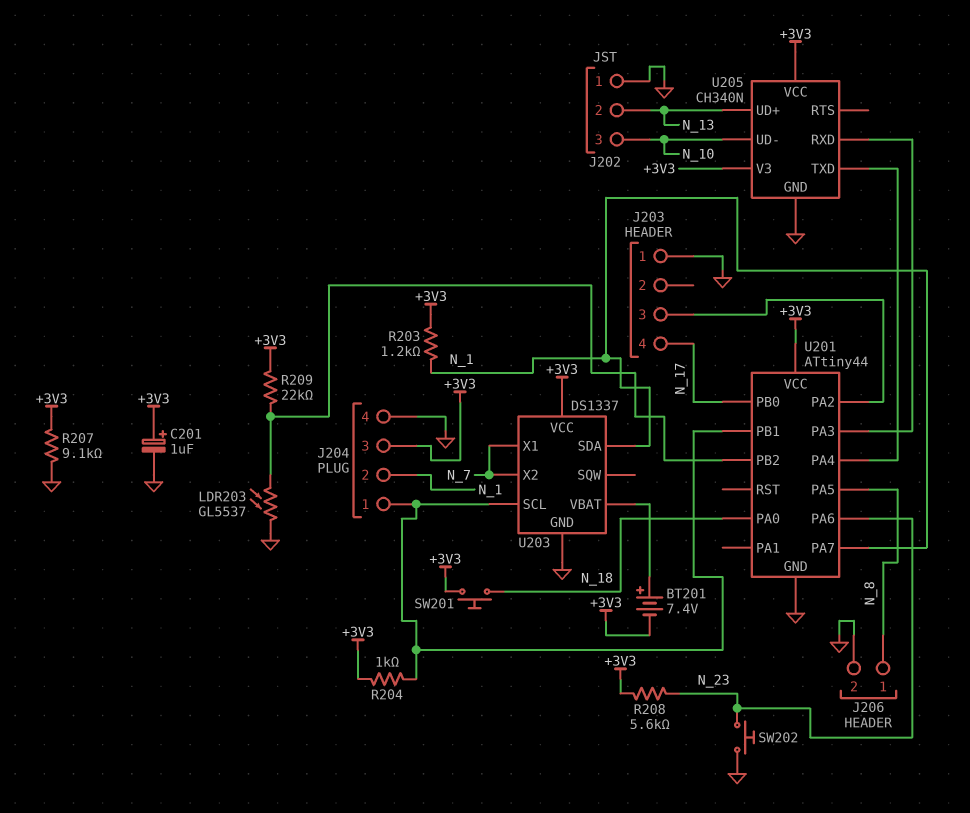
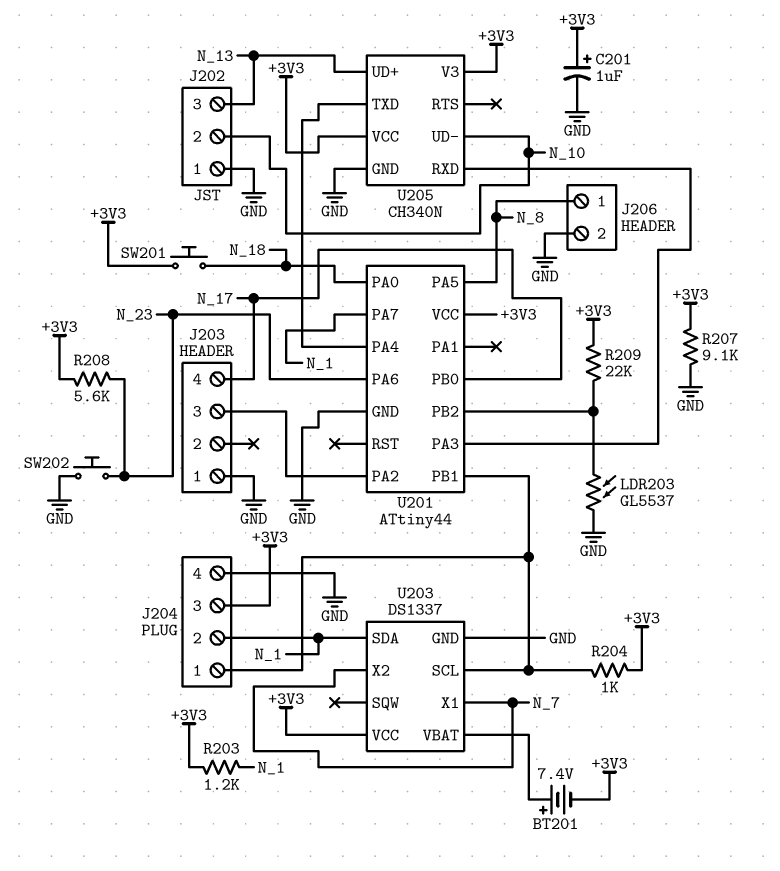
J202 pin 2: N_13 -> N_10
J202 pin 3: N_10 -> N_13

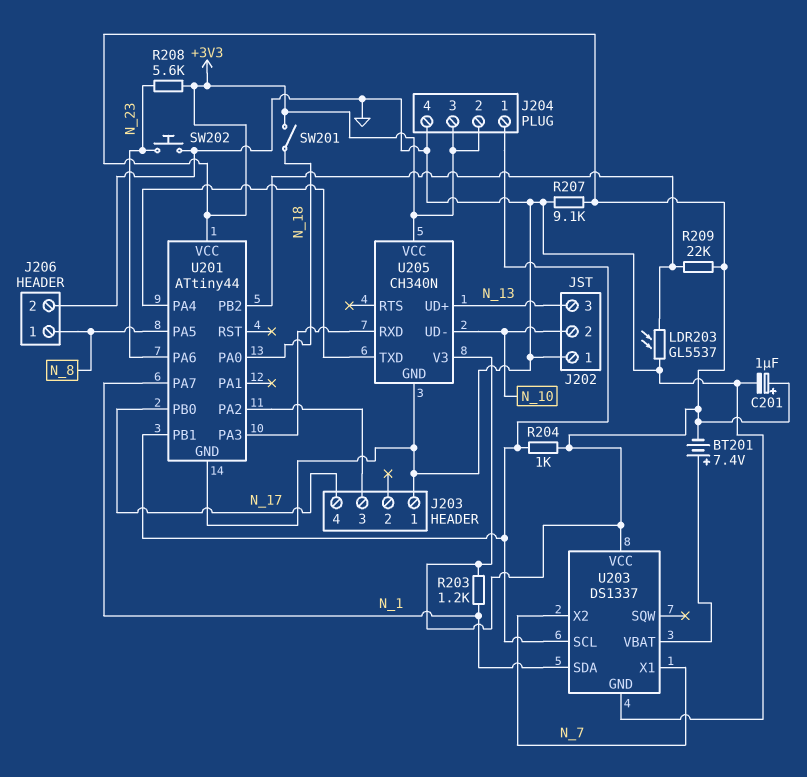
J204 pin 2: N_1 -> +3V3
SW201: button (+3V3, N_18) -> switch (+3V3, N_18)

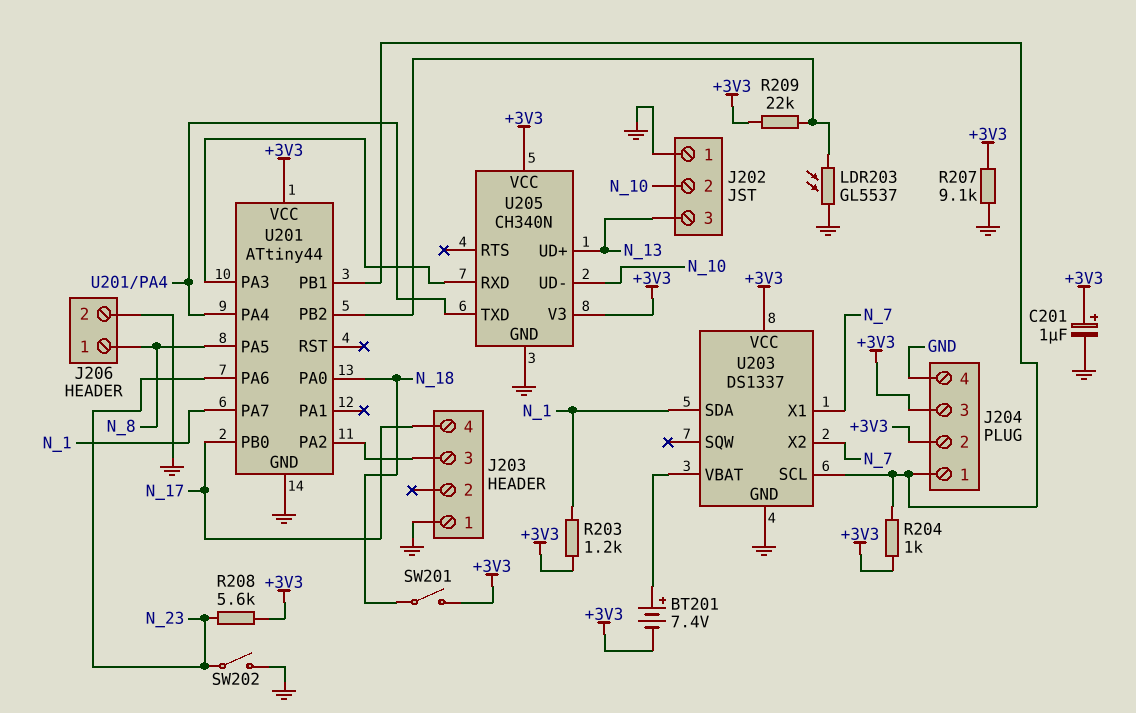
SW202: button (GND, N_23) -> switch (GND, N_23)

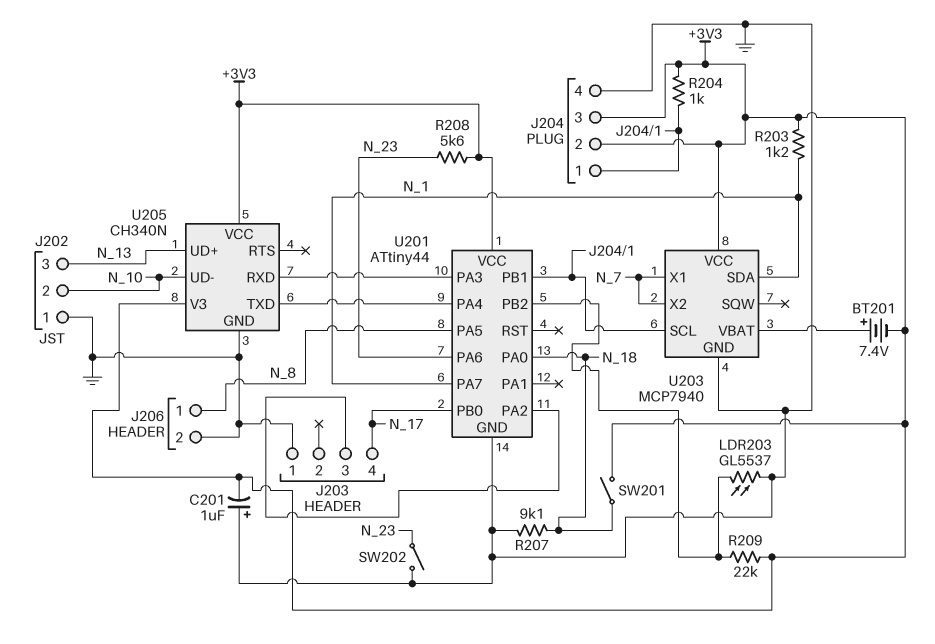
C201: 1uF (plus +3V3, minus GND) -> 1uF (plus GND, minus +3V3)
R207: 9.1k (+3V3, GND) -> 9.1k (GND, N_18)
U203: DS1337 -> MCP7940

